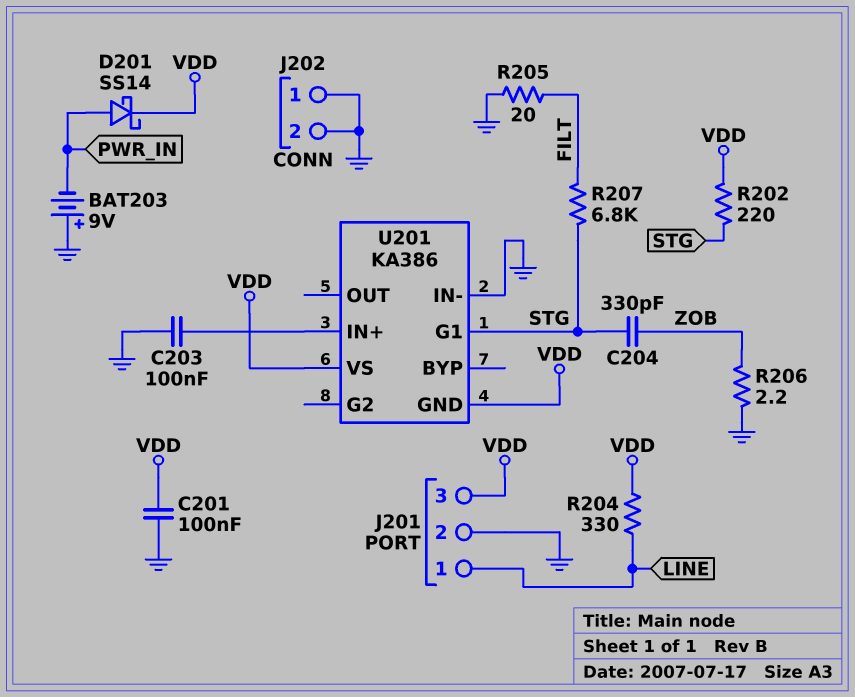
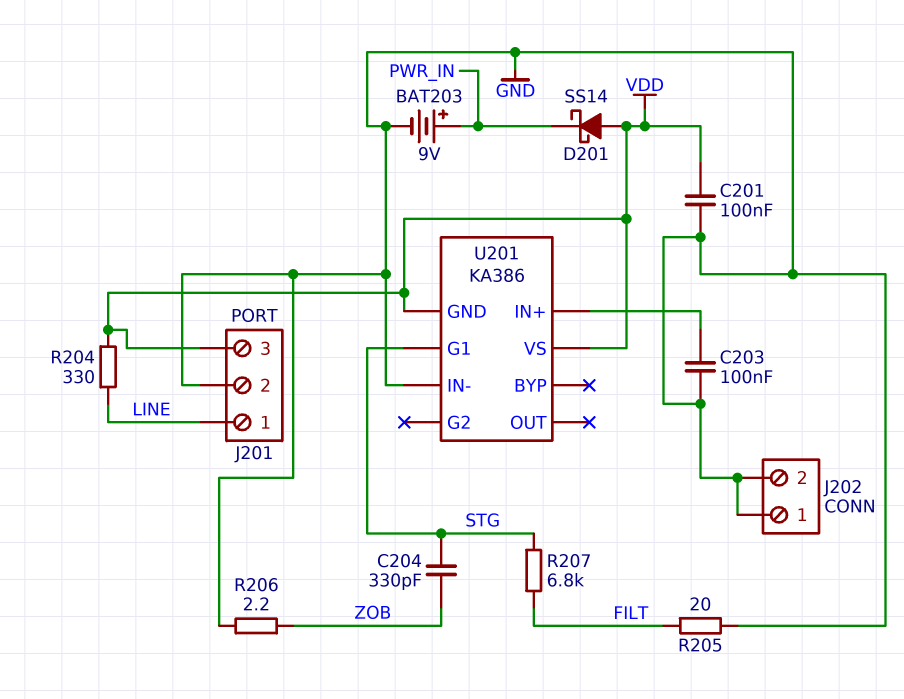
BAT203: 9V (plus GND, minus PWR_IN) -> 9V (plus PWR_IN, minus GND)
D201: schottky SS14 (A PWR_IN, K VDD) -> schottky SS14 (A VDD, K PWR_IN)
R202: 220 (STG, VDD) -> none

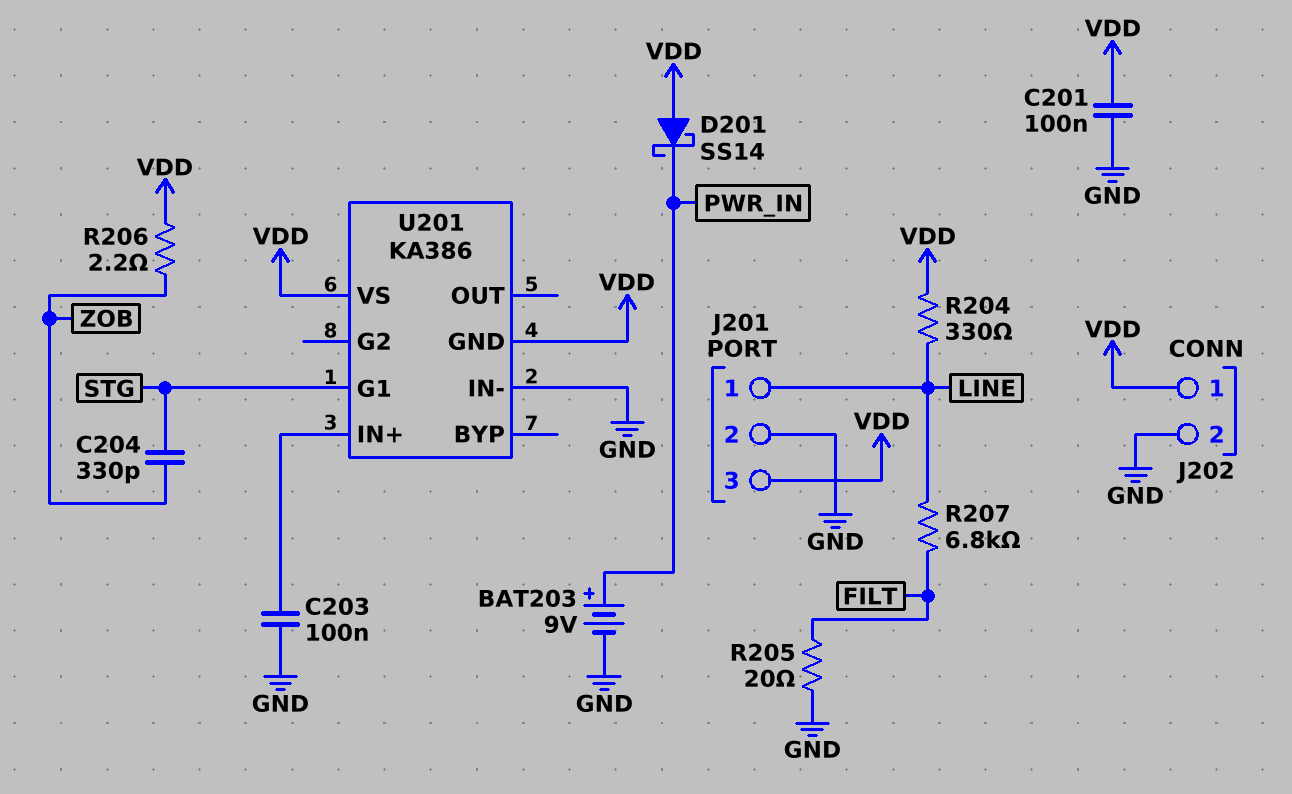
J202 pin 1: GND -> VDD
R206: 2.2 (GND, ZOB) -> 2.2 (VDD, ZOB)
R207: 6.8k (FILT, STG) -> 6.8k (FILT, LINE)

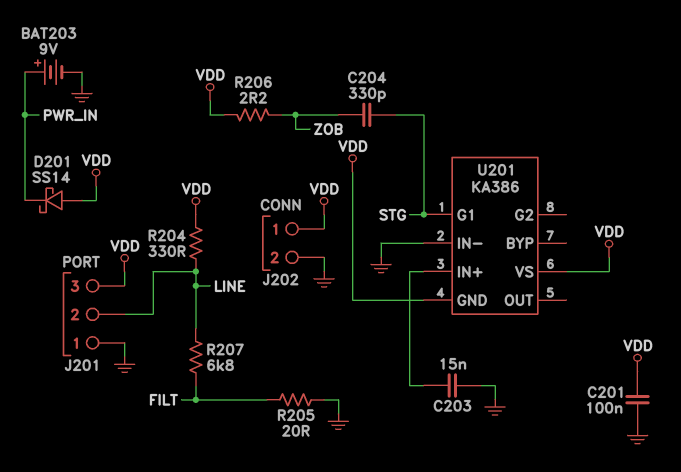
C203: 100nF (GND, U201/IN+) -> 15nF (GND, U201/IN+)
J201 pin 1: LINE -> GND
J201 pin 2: GND -> LINE

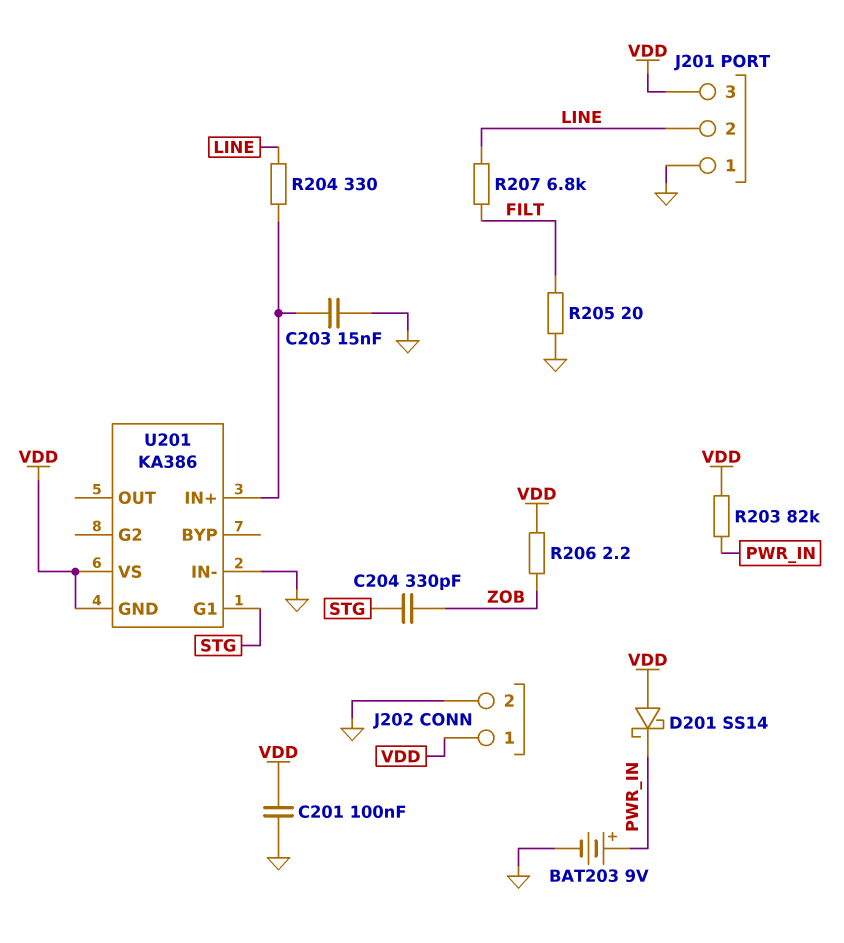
R203: none -> 82k (PWR_IN, VDD)
R204: 330 (LINE, VDD) -> 330 (LINE, U201/IN+)

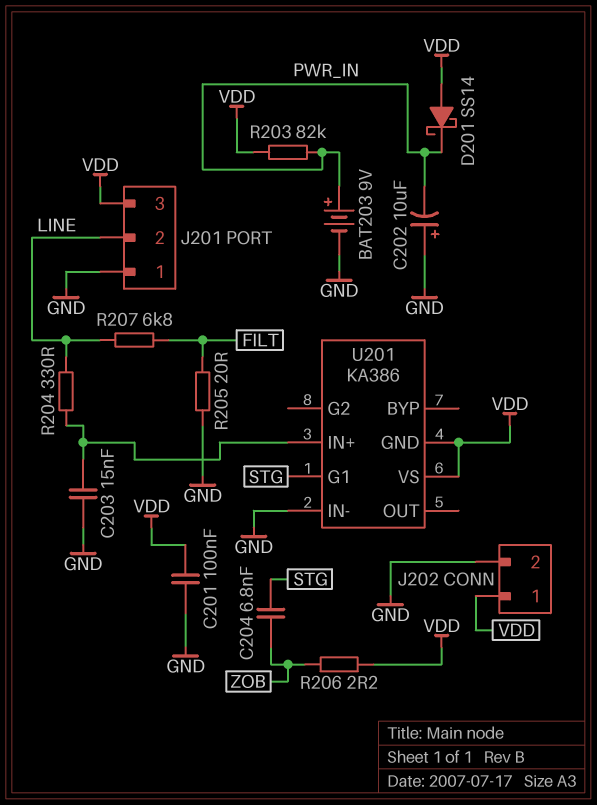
C202: none -> 10uF (plus GND, minus PWR_IN)
C204: 330pF (STG, ZOB) -> 6.8nF (STG, ZOB)

